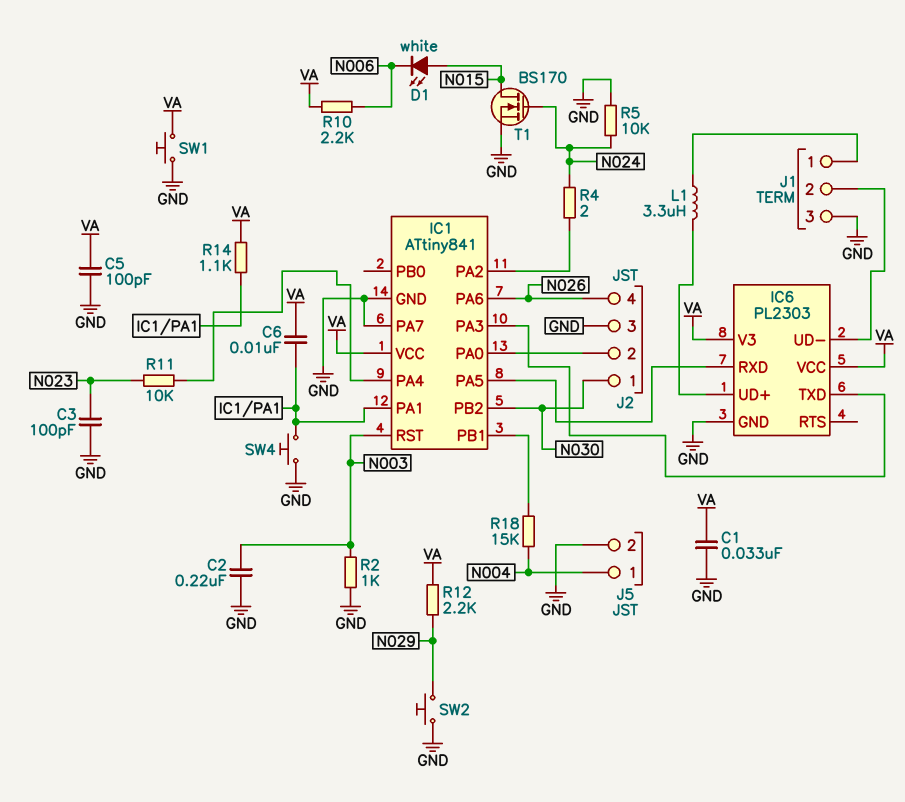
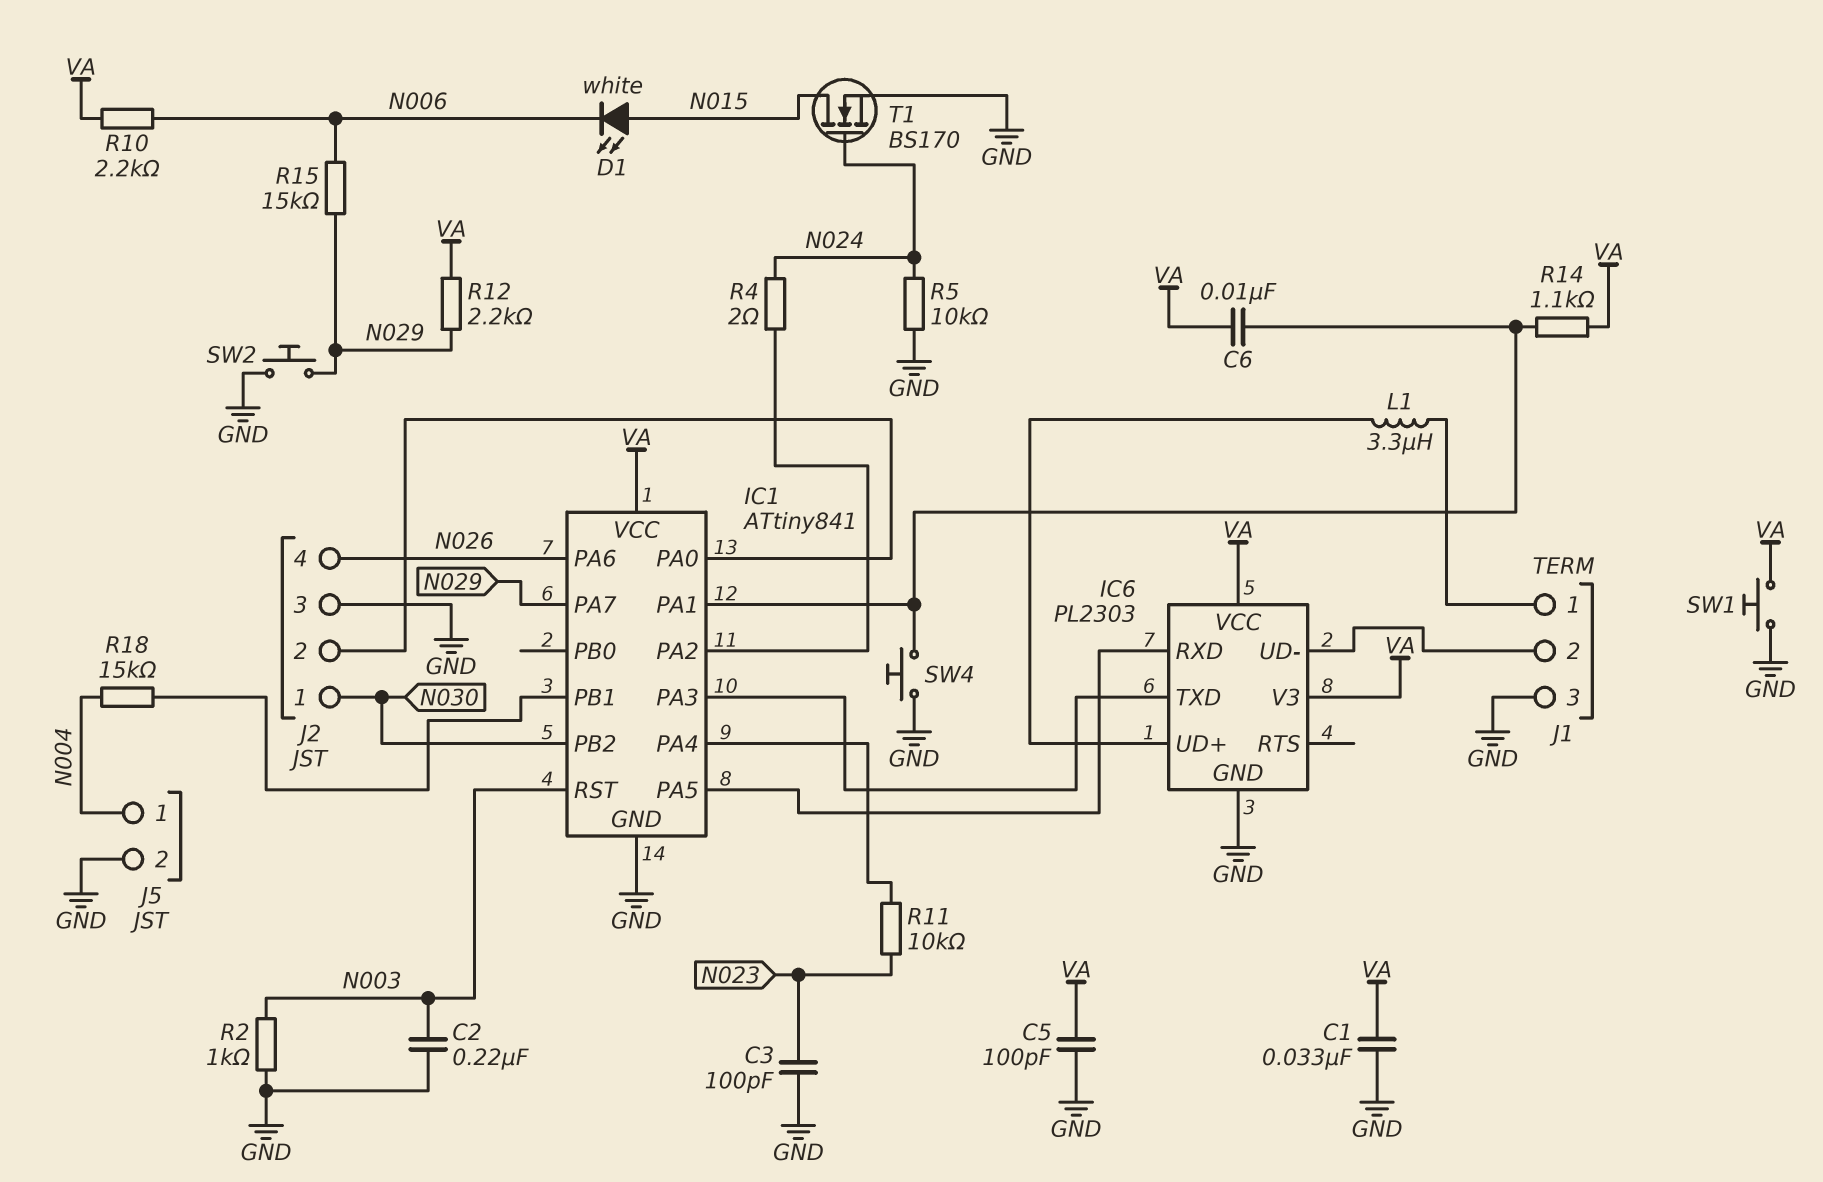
IC1 pin PA7: GND -> N029
R15: none -> 15k (N006, N029)

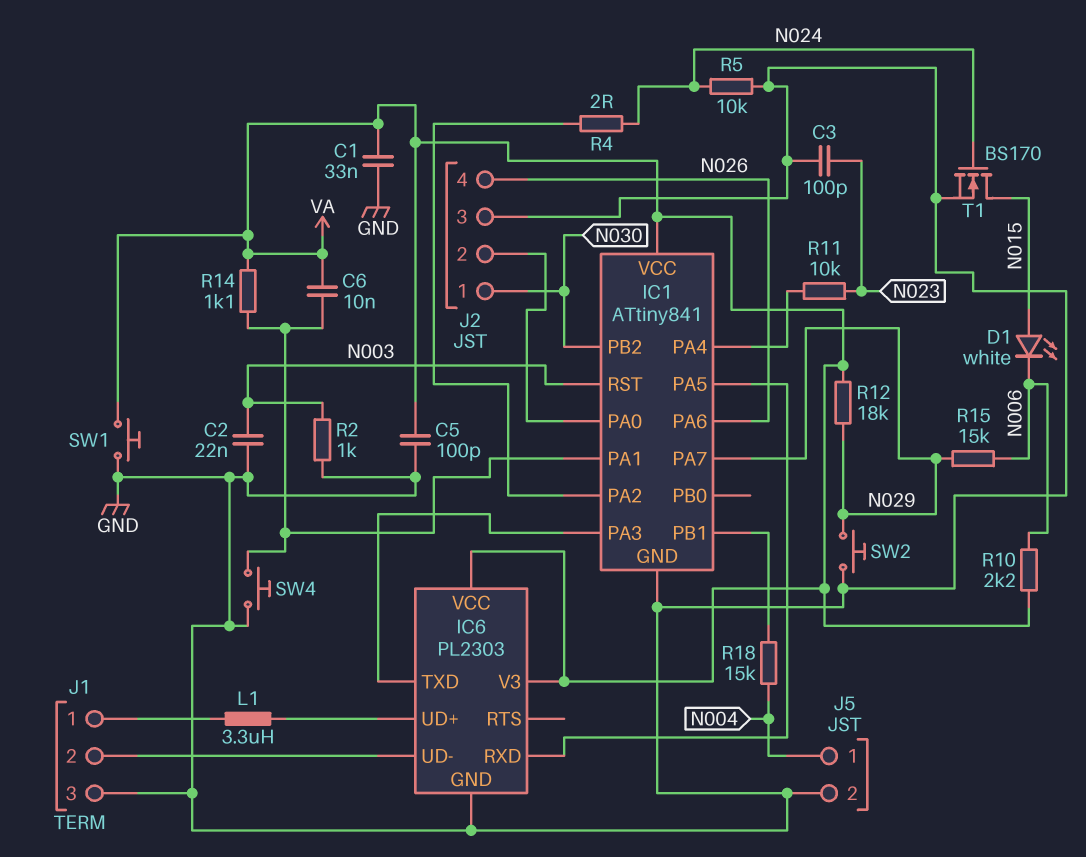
C2: 220nF (GND, N003) -> 22nF (GND, N003)
R12: 2.2k (N029, VA) -> 18k (N029, VA)

